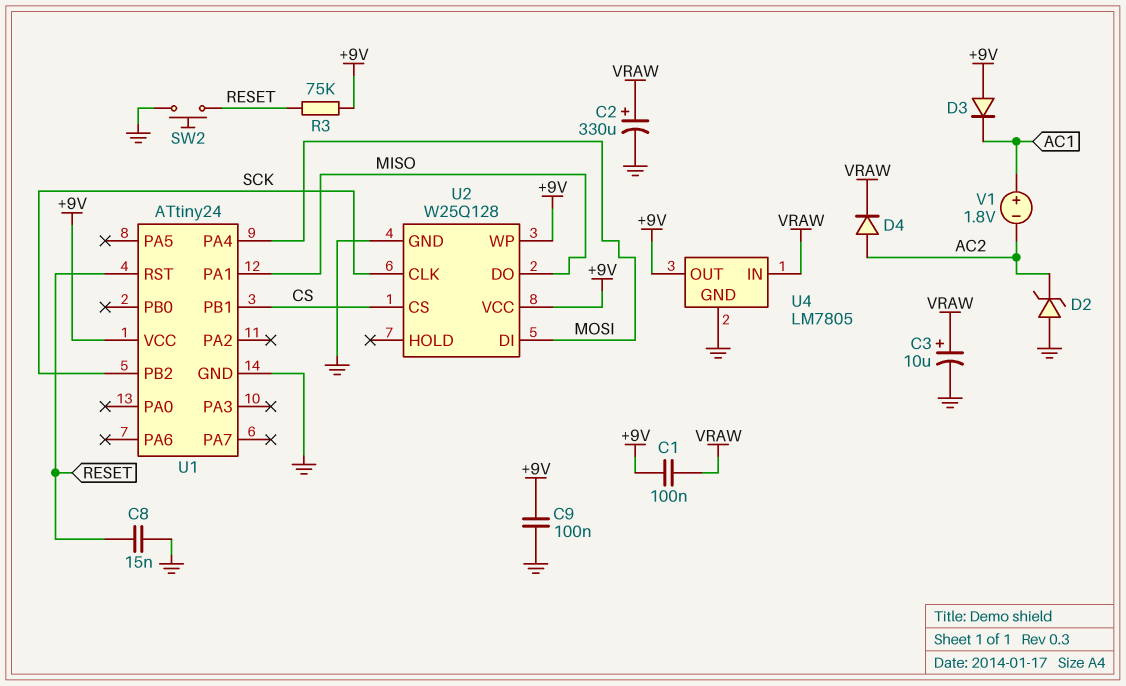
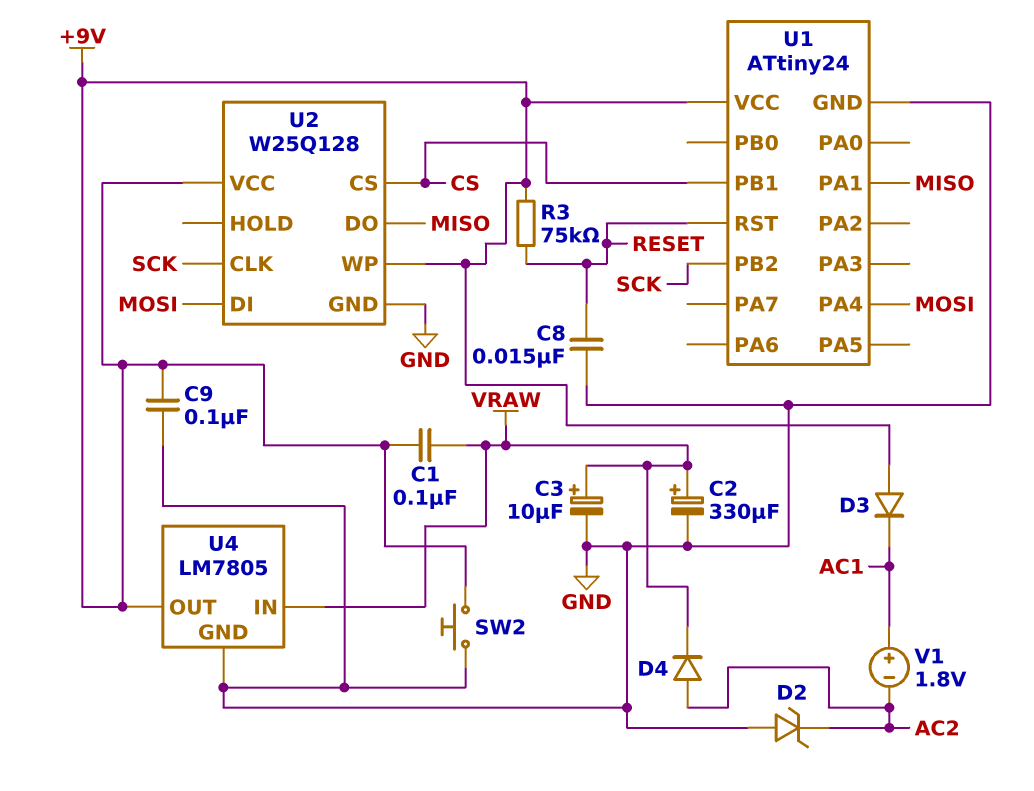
SW2: button (GND, RESET) -> button (+9V, GND)

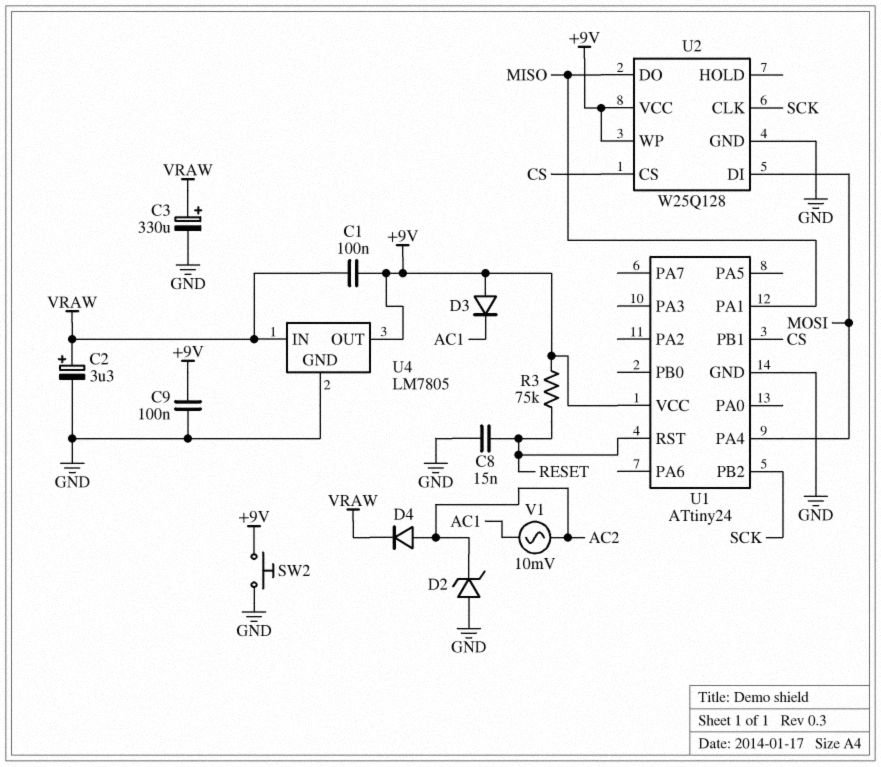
C2: 330uF (plus VRAW, minus GND) -> 3.3uF (plus VRAW, minus GND)
C3: 10uF (plus VRAW, minus GND) -> 330uF (plus VRAW, minus GND)
V1: 1.8V (plus AC1, minus AC2) -> AC 10mV (AC1, AC2)

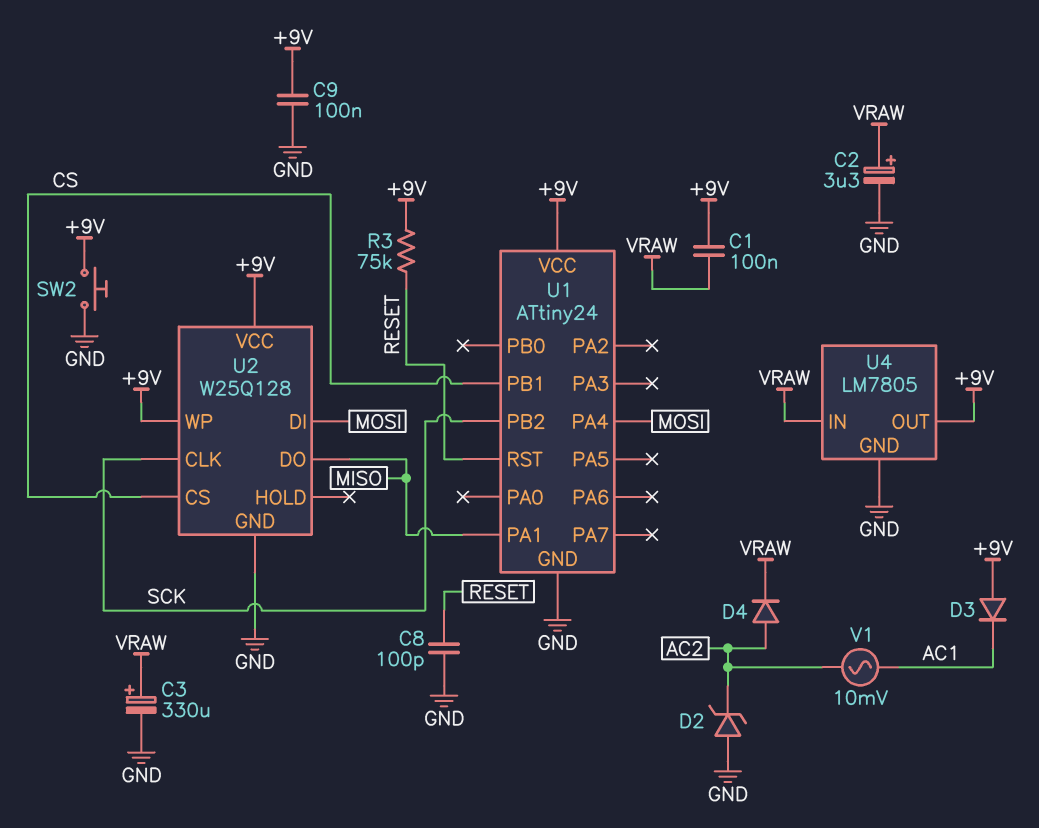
C8: 15nF (GND, RESET) -> 100pF (GND, RESET)

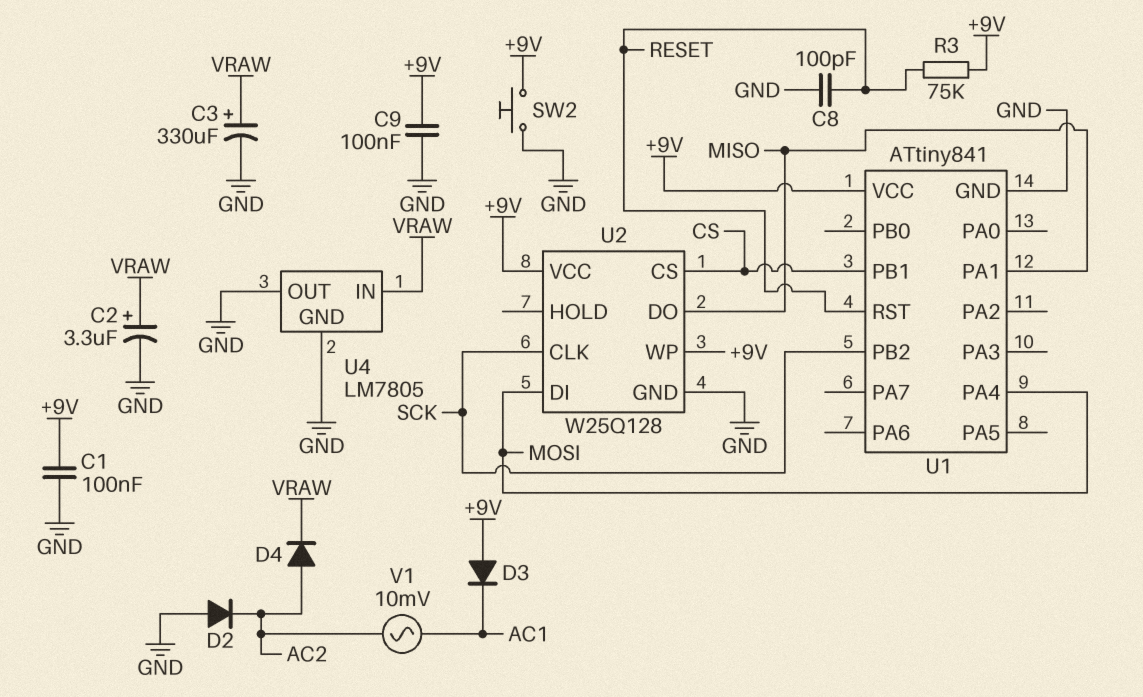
C1: 100nF (+9V, VRAW) -> 100nF (+9V, GND)
D2: zener (A GND, K AC2) -> diode (A GND, K AC2)
U1: ATtiny24 -> ATtiny841
U4 pin OUT: +9V -> GND

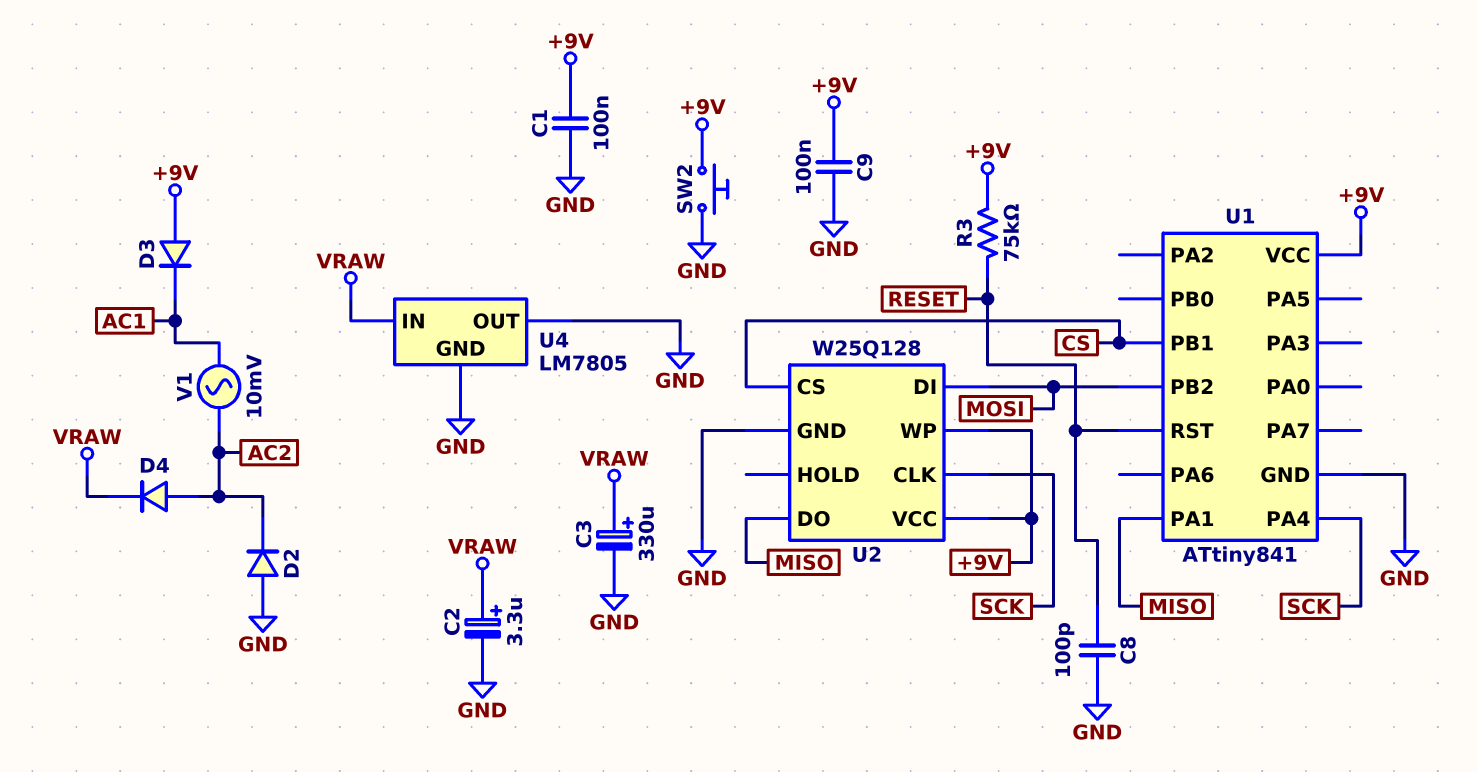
U1 pin PA4: MOSI -> SCK
U1 pin PB2: SCK -> MOSI

